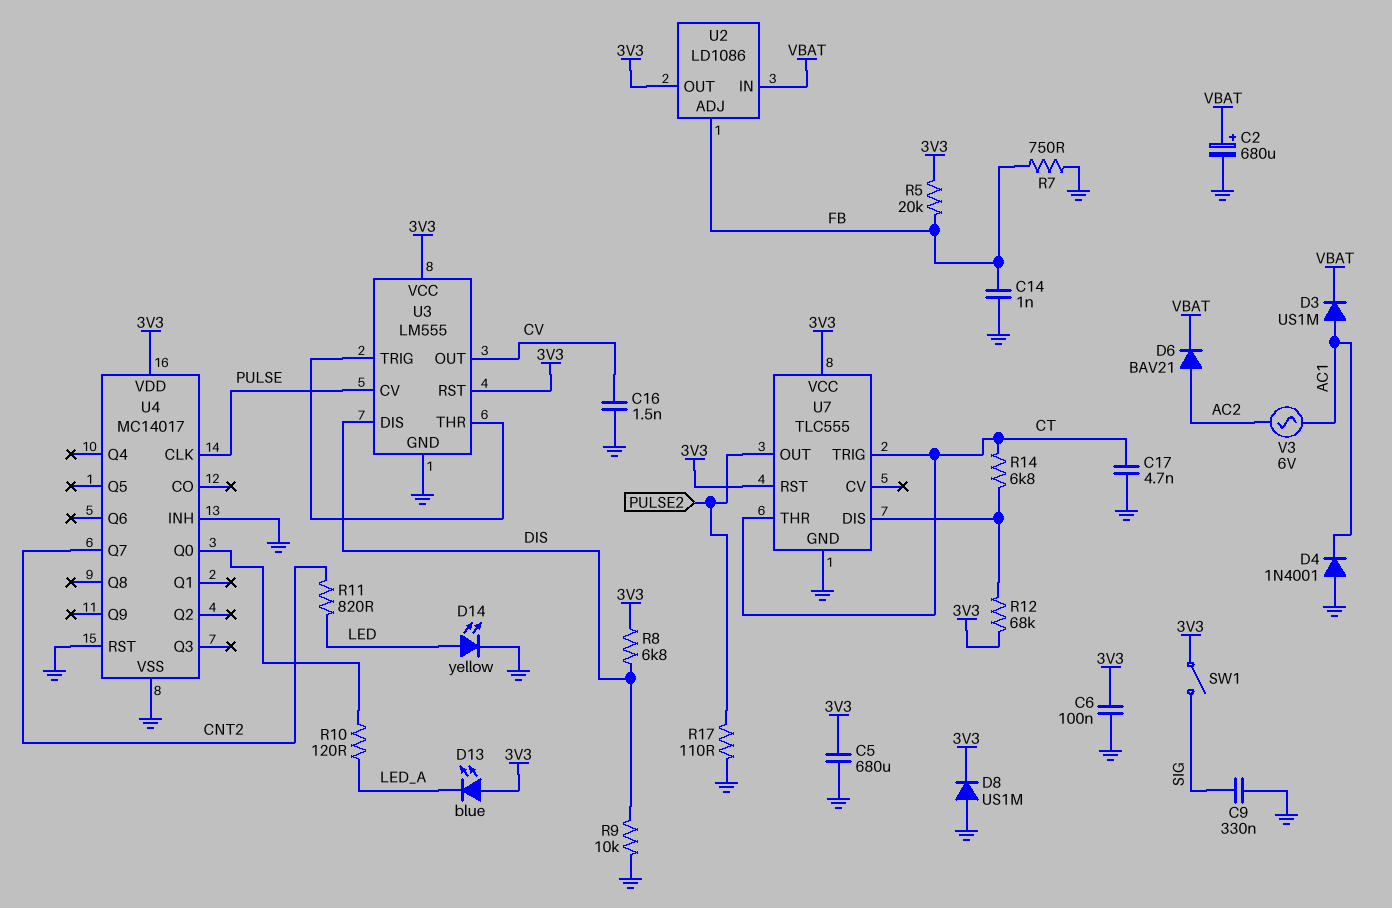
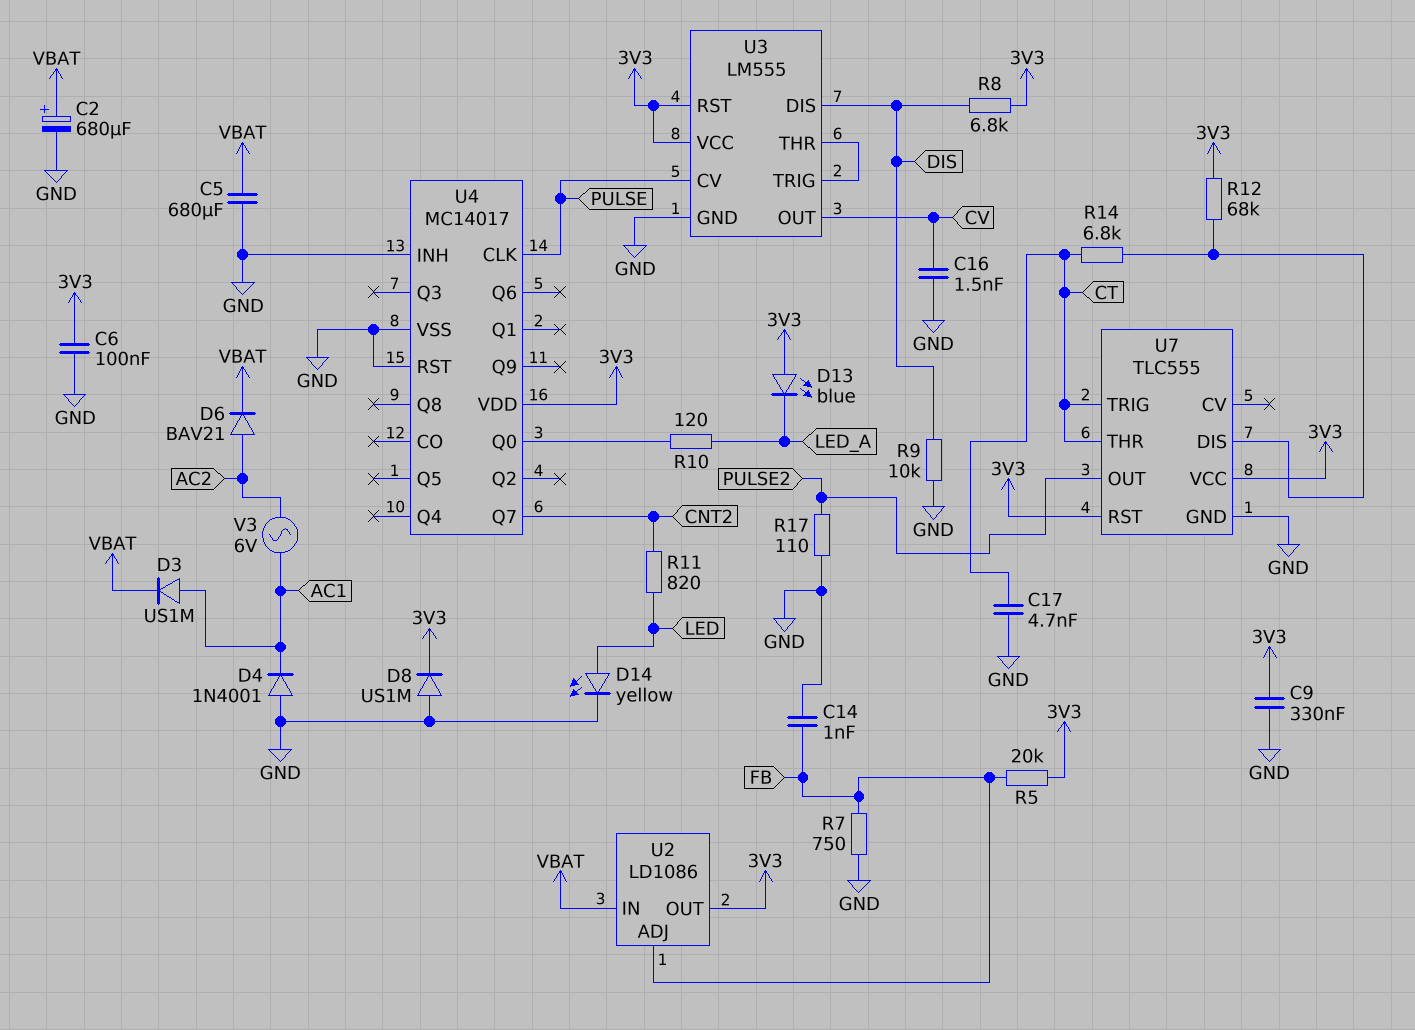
C5: 680uF (3V3, GND) -> 680uF (GND, VBAT)
C9: 330nF (GND, SIG) -> 330nF (3V3, GND)
SW1: switch (3V3, SIG) -> none

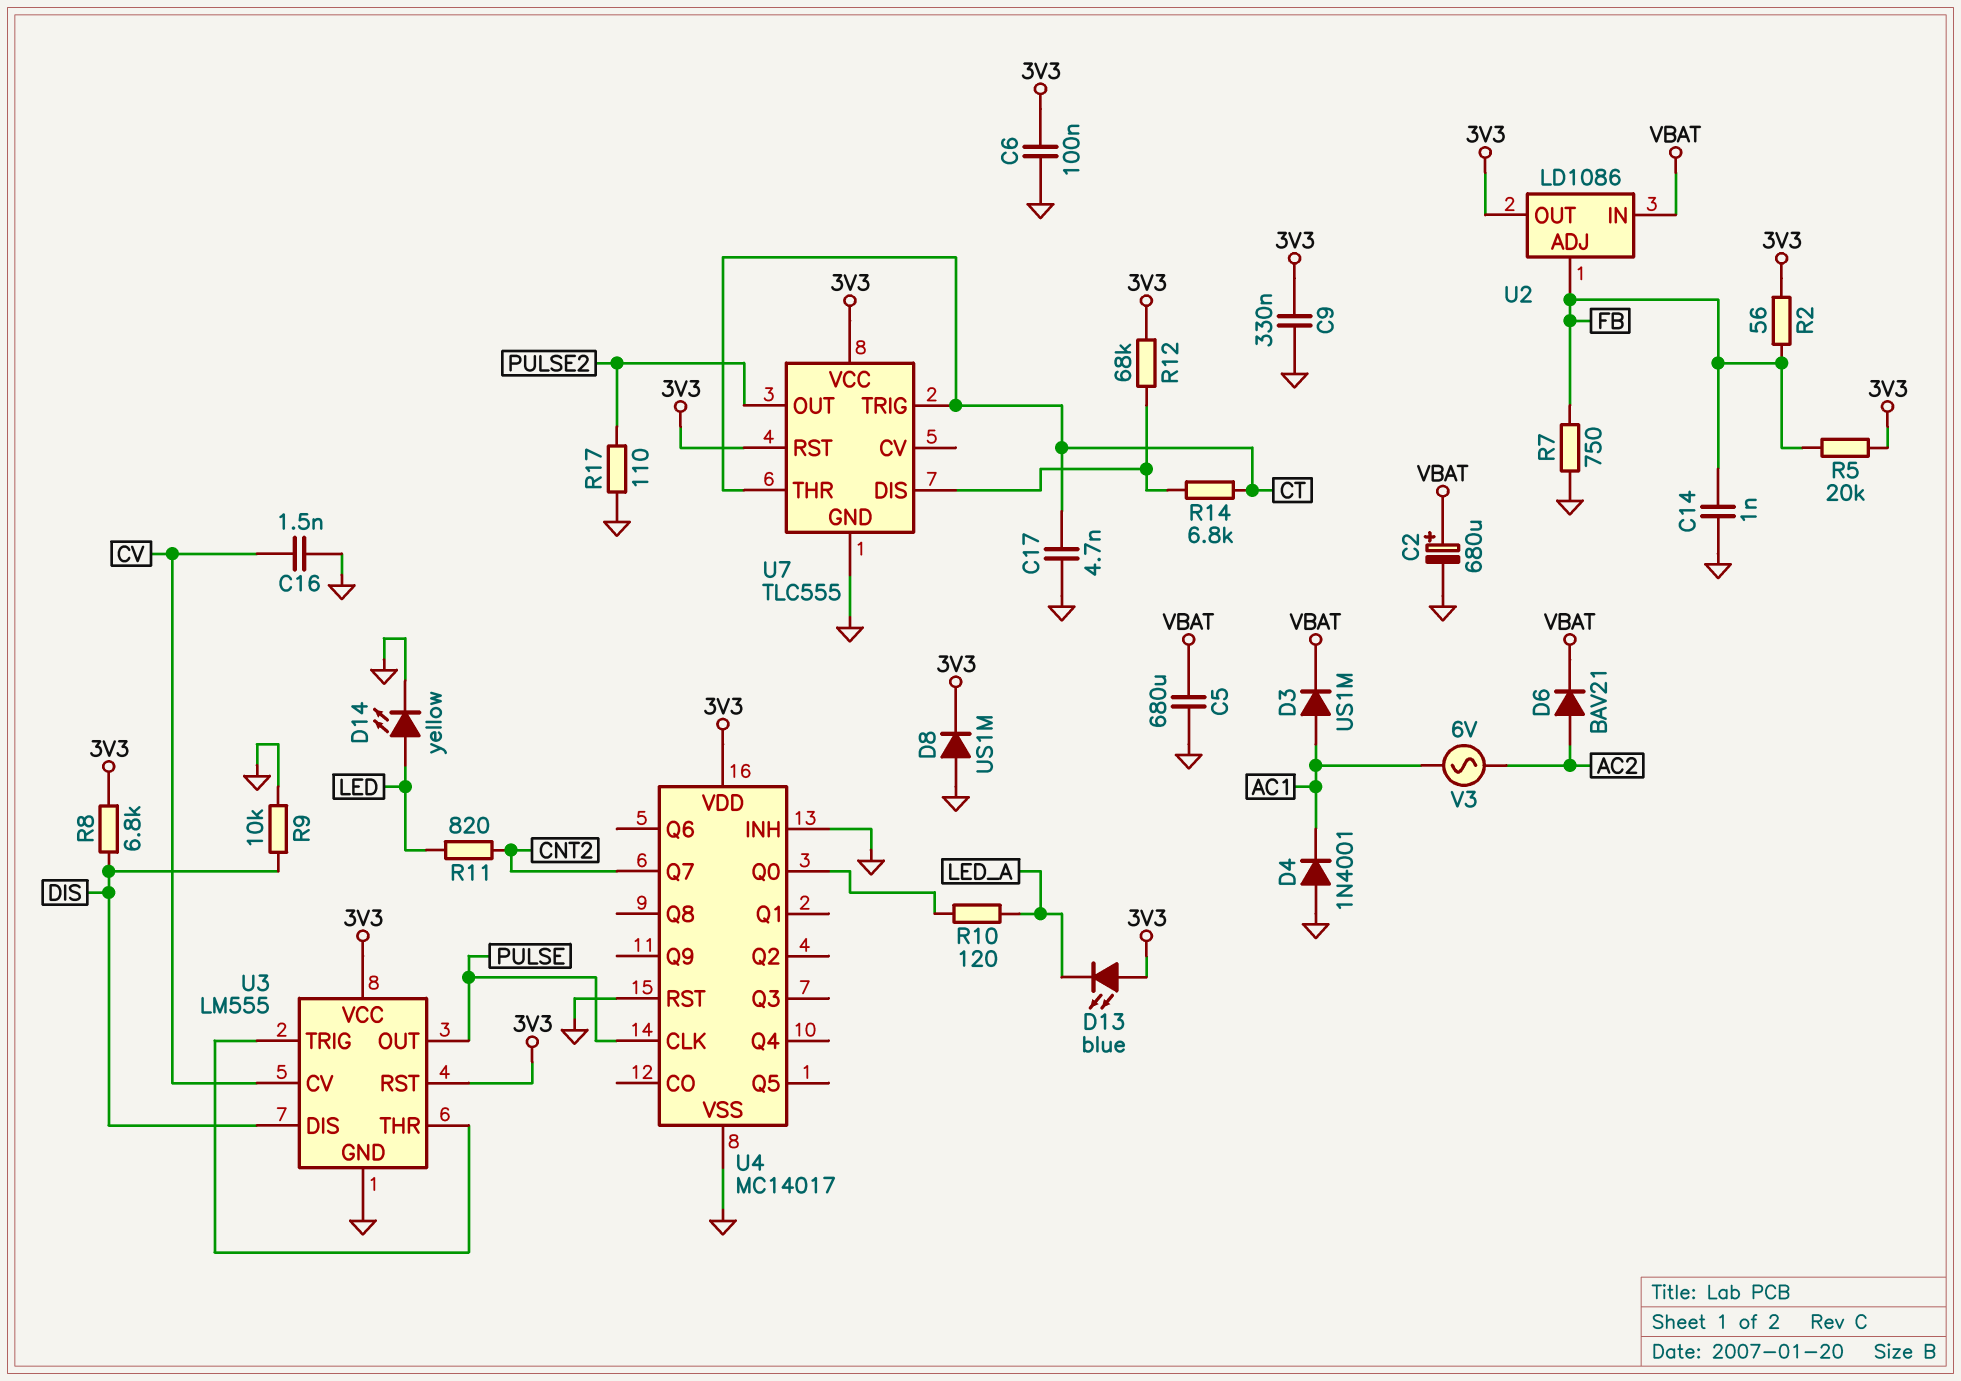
R2: none -> 56 (3V3, FB)
U3 pin CV: PULSE -> CV
U3 pin OUT: CV -> PULSE

